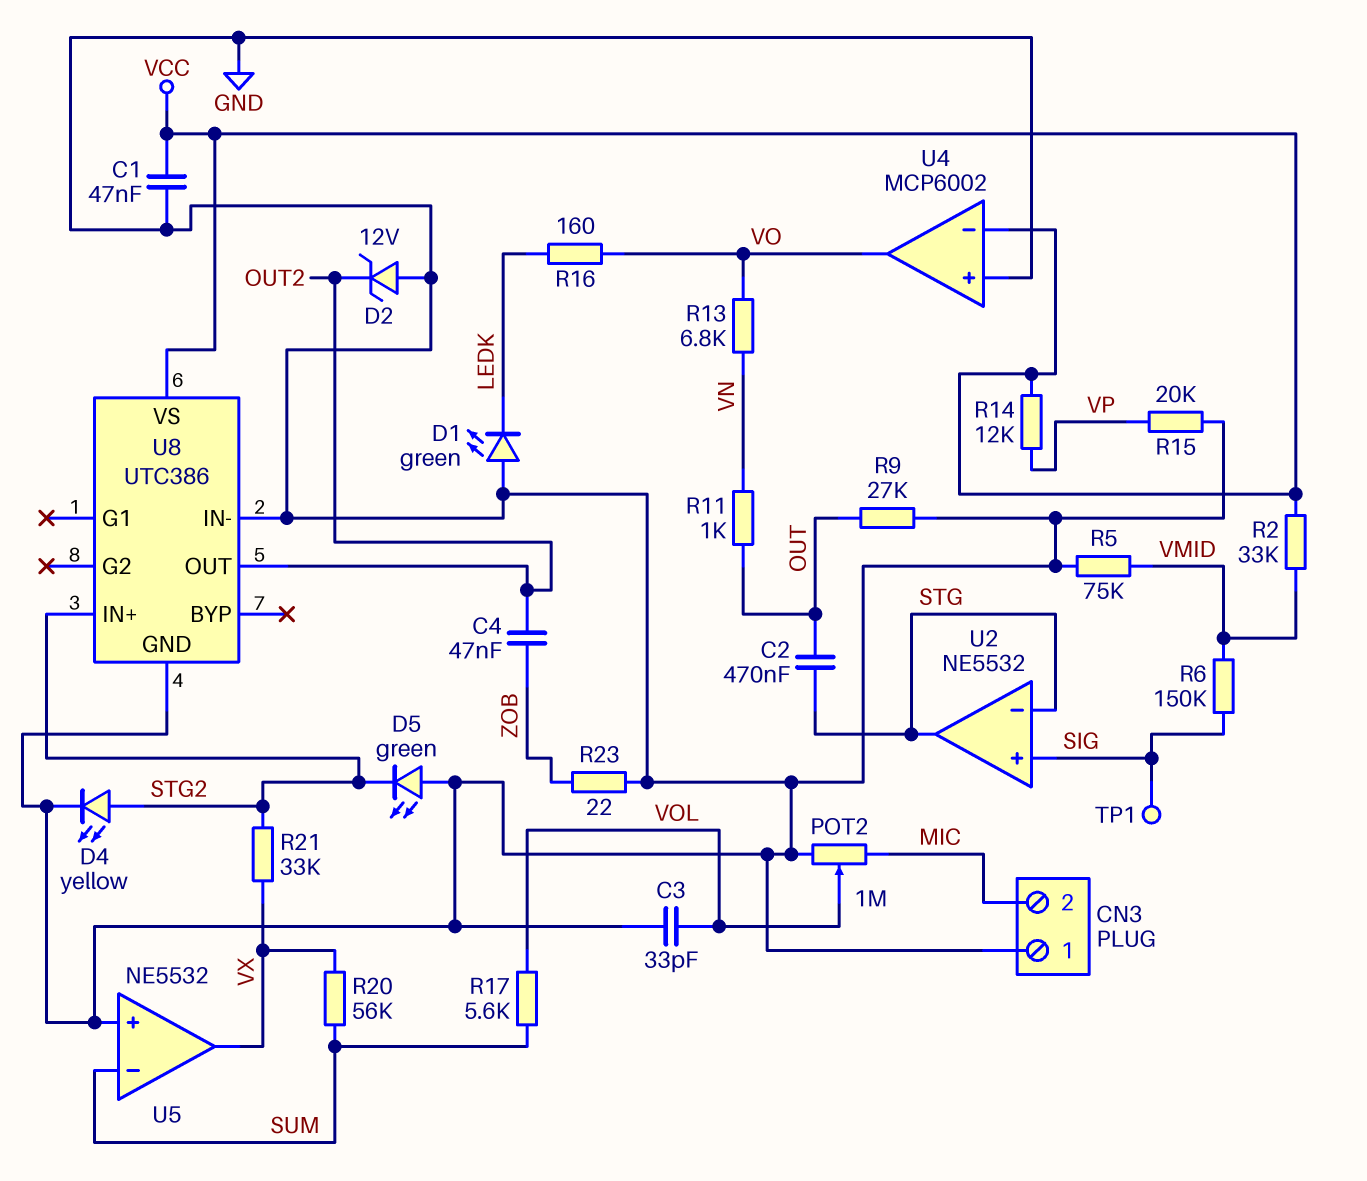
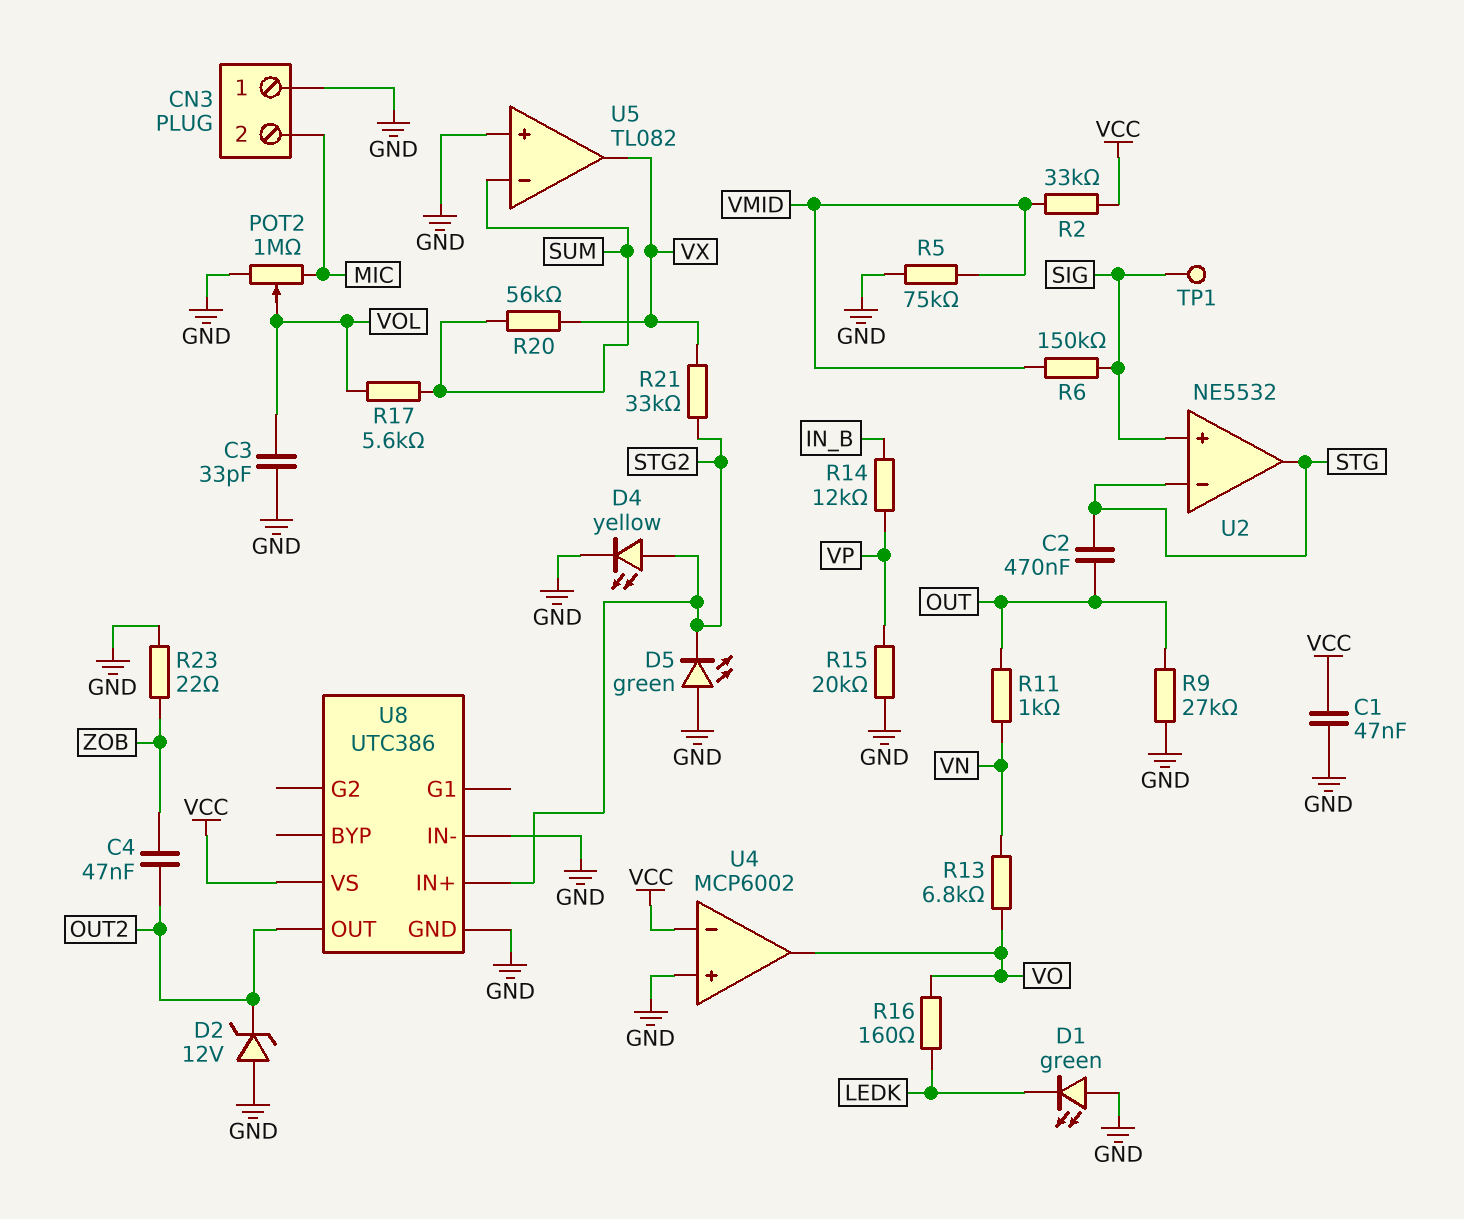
R14: 12k (VCC, VP) -> 12k (IN_B, VP)
U5: NE5532 -> TL082

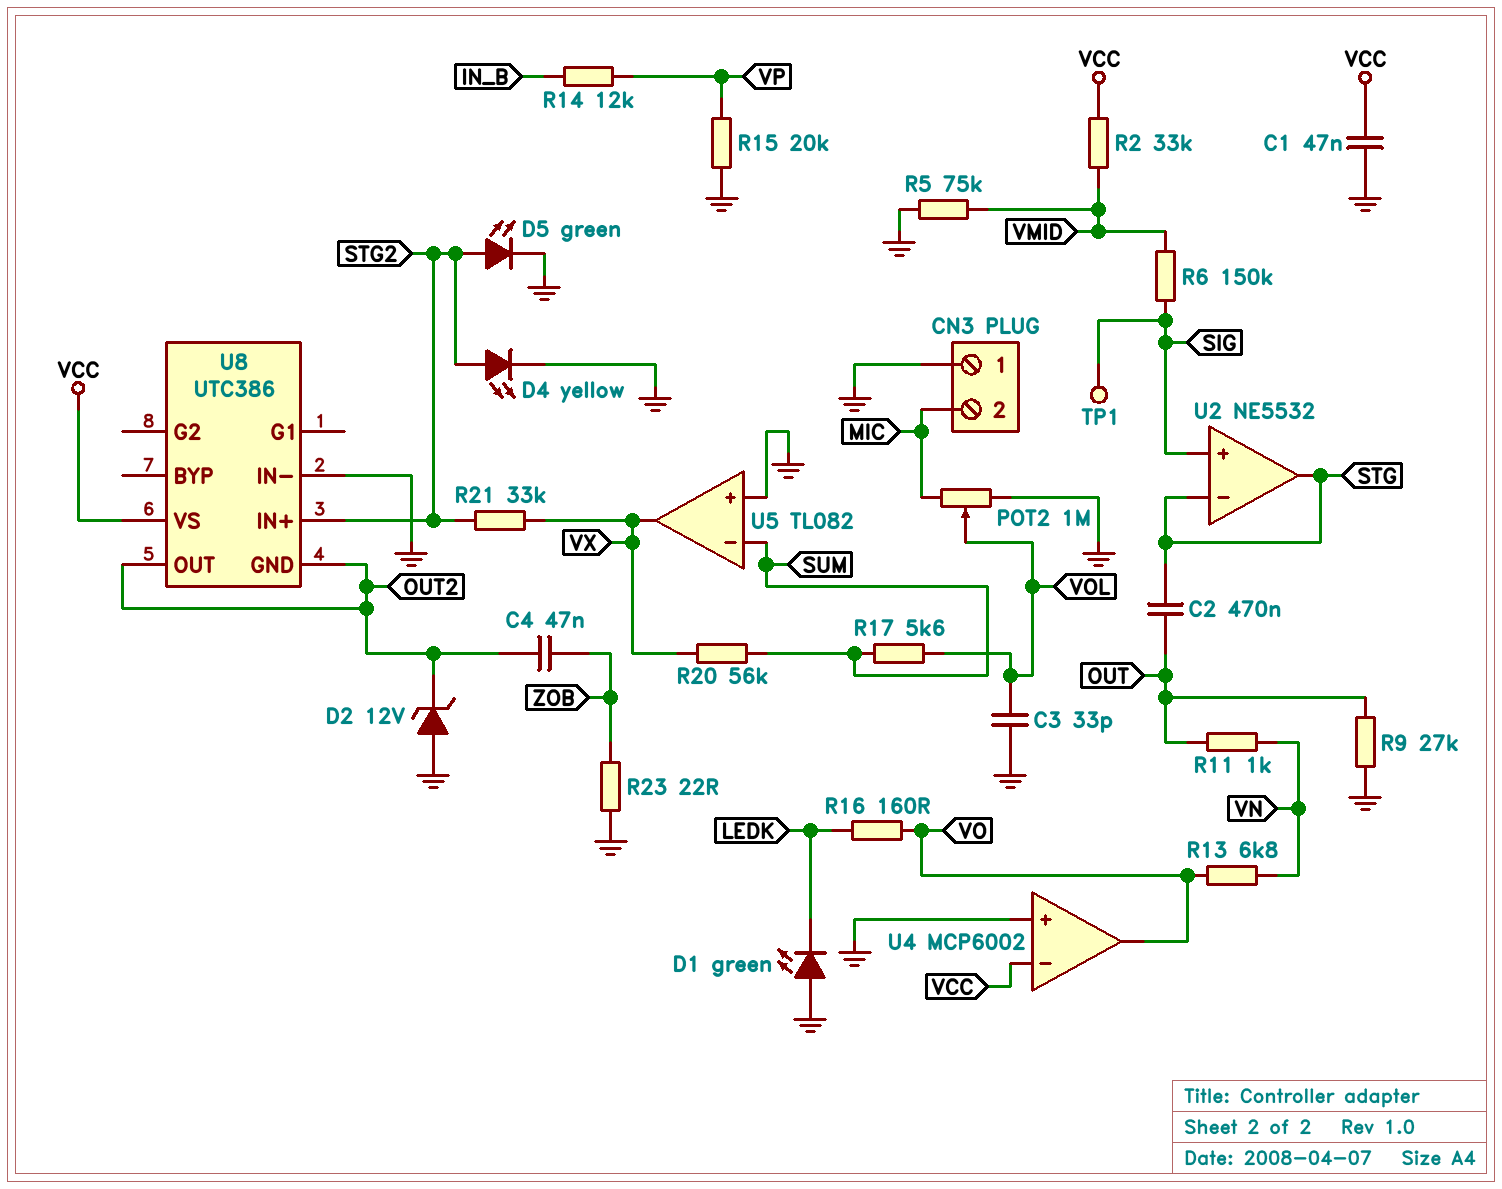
D5: LED green (A GND, K STG2) -> LED green (A STG2, K GND)
U8 pin GND: GND -> OUT2

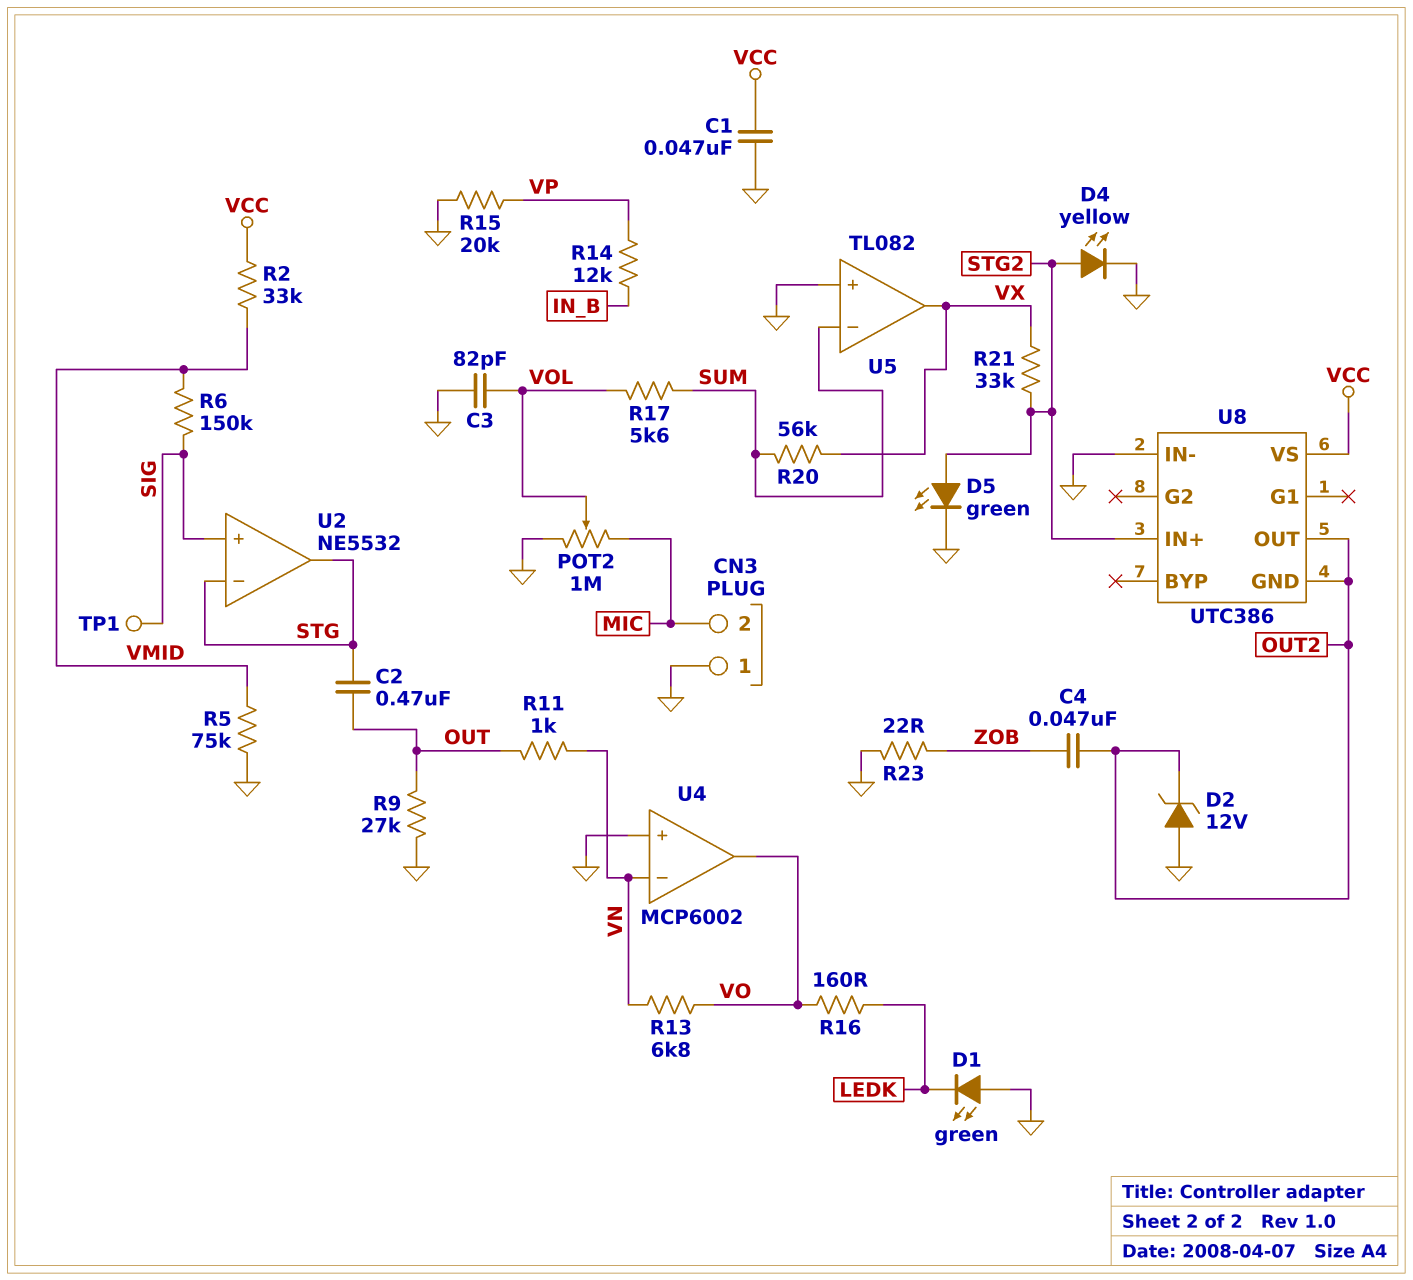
C3: 33pF (GND, VOL) -> 82pF (GND, VOL)
U4 pin in-: VCC -> VN

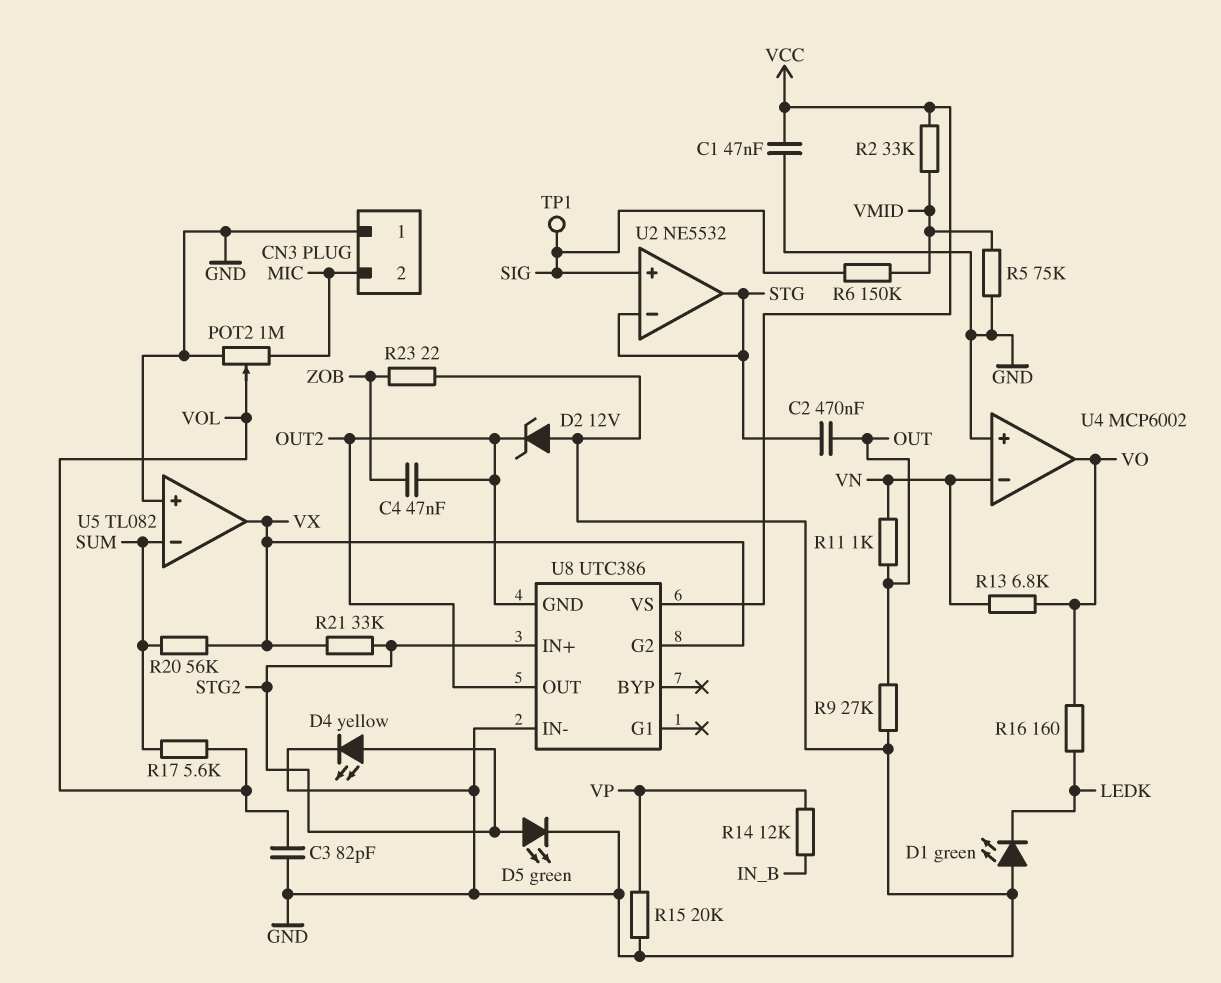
U8 pin G2: none -> VX

